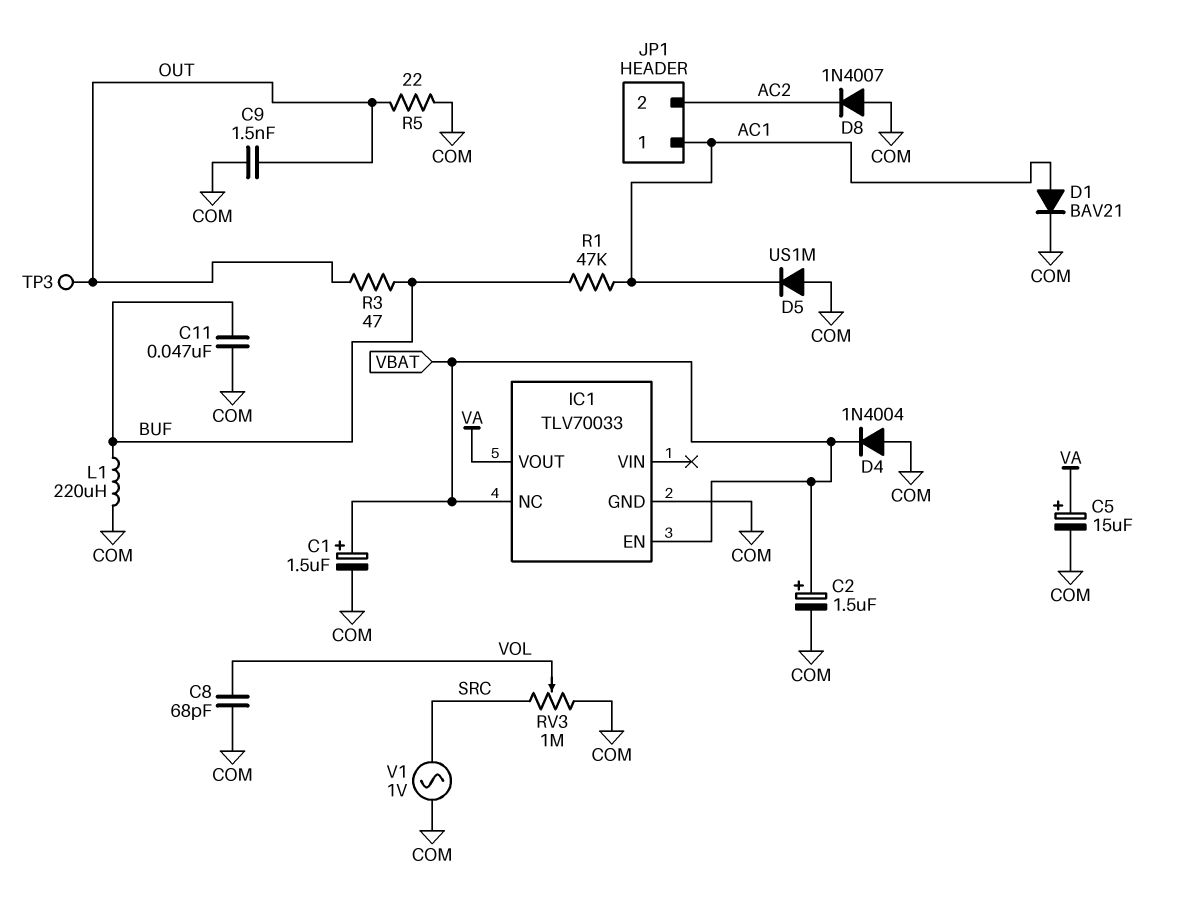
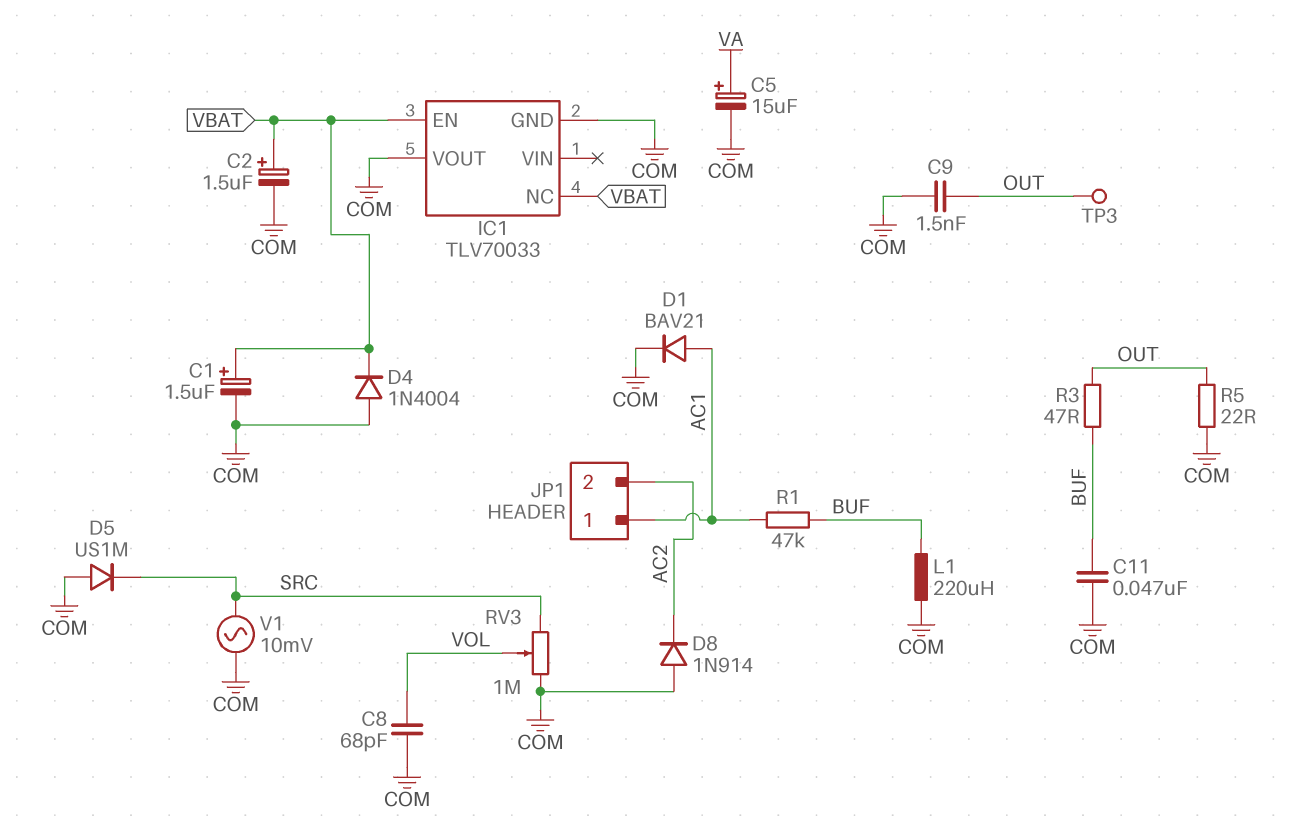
D5: diode US1M (A COM, K AC1) -> diode US1M (A COM, K SRC)
D8: diode 1N4007 (A COM, K AC2) -> diode 1N914 (A COM, K AC2)
IC1 pin VOUT: VA -> COM
V1: AC 1V (COM, SRC) -> AC 10mV (COM, SRC)

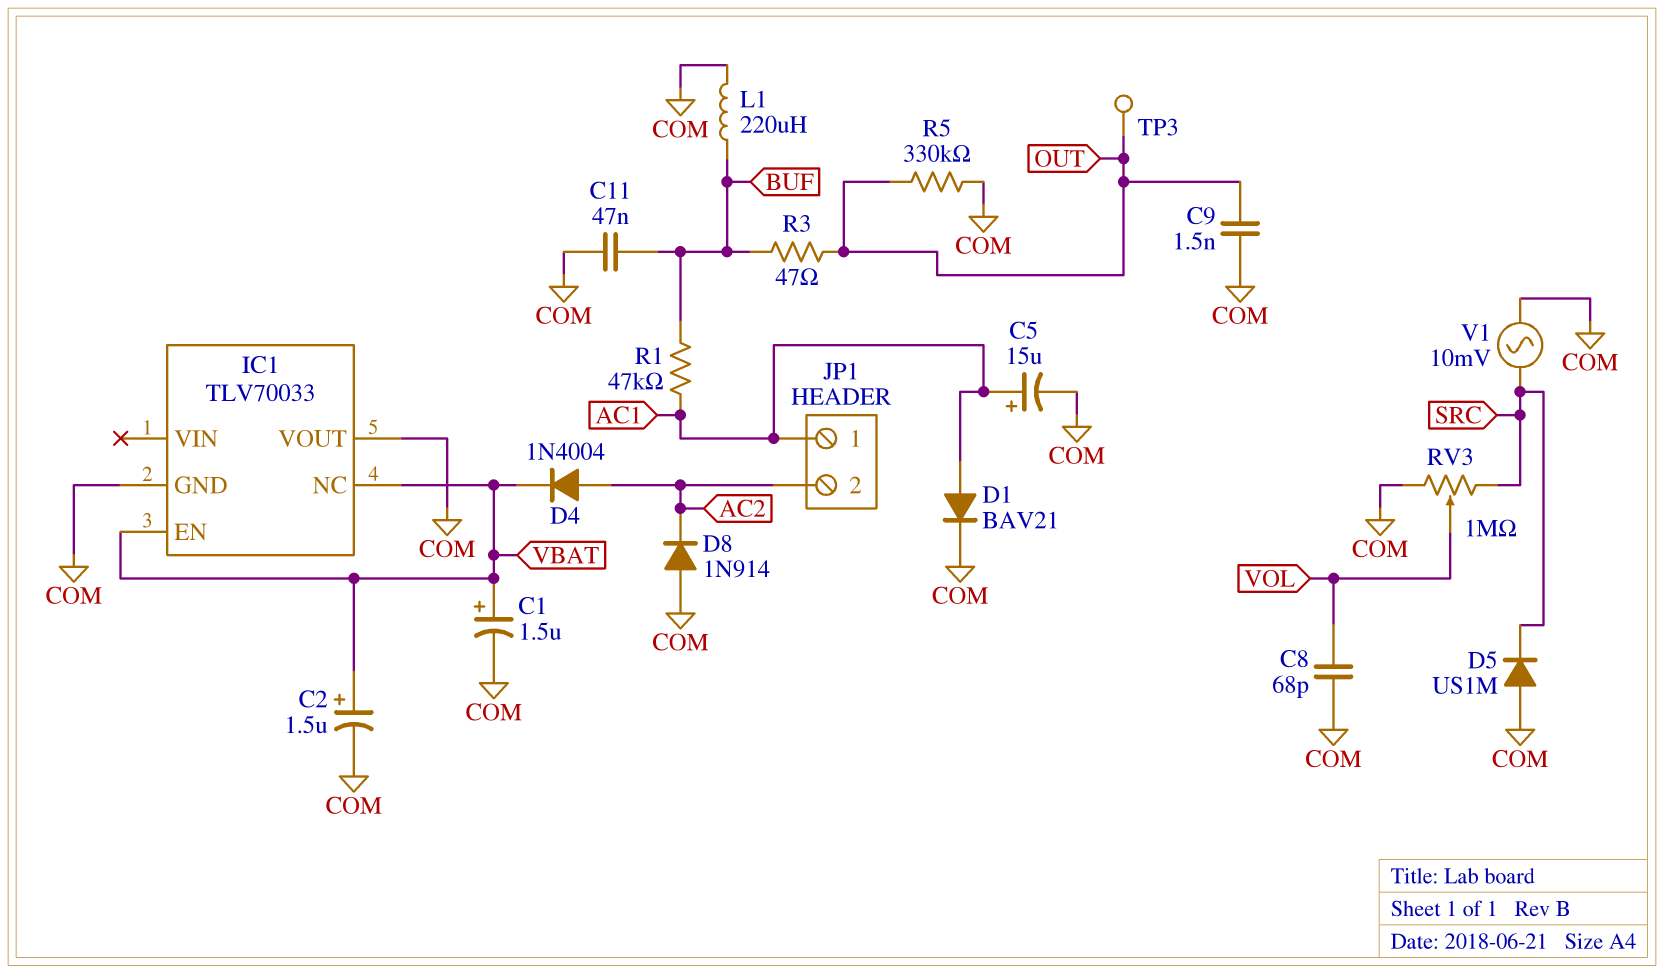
C5: 15uF (plus VA, minus COM) -> 15uF (plus AC1, minus COM)
D4: diode 1N4004 (A COM, K VBAT) -> diode 1N4004 (A AC2, K VBAT)
R5: 22 (COM, OUT) -> 330k (COM, OUT)

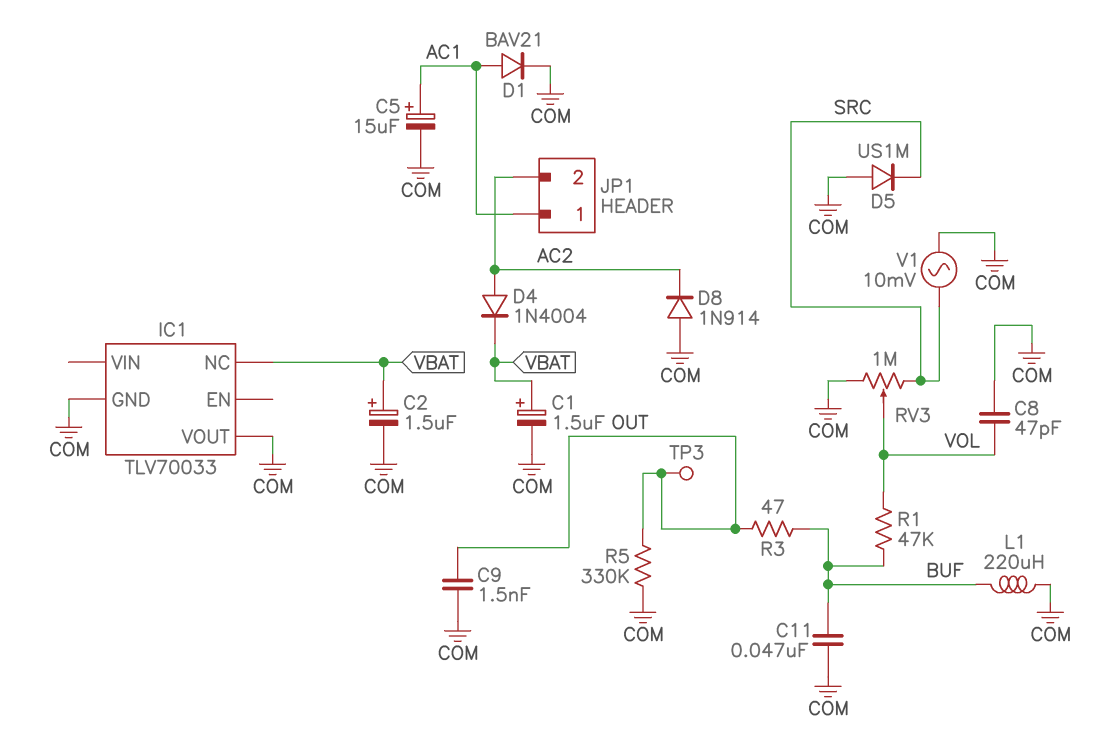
C8: 68pF (COM, VOL) -> 47pF (COM, VOL)
IC1 pin EN: VBAT -> none
R1: 47k (AC1, BUF) -> 47k (BUF, VOL)

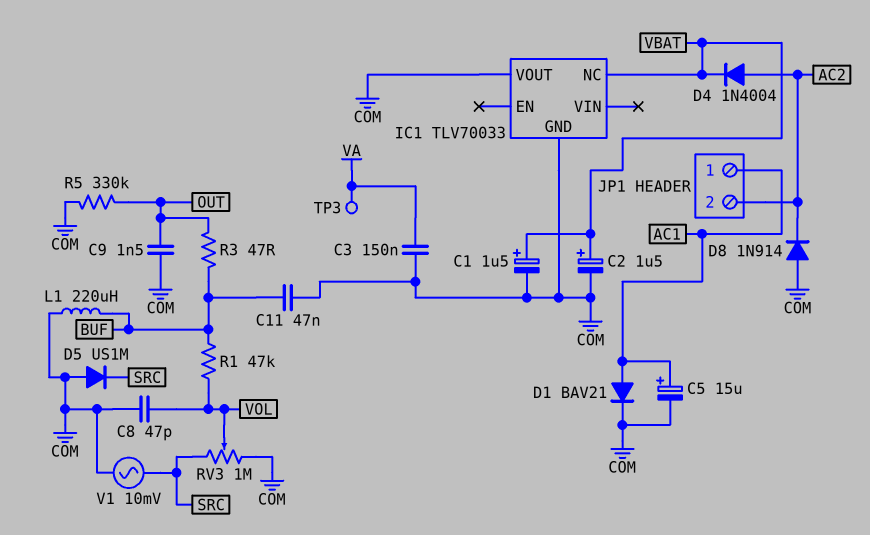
C3: none -> 150nF (COM, VA)
TP3: test point (OUT) -> test point (VA)

